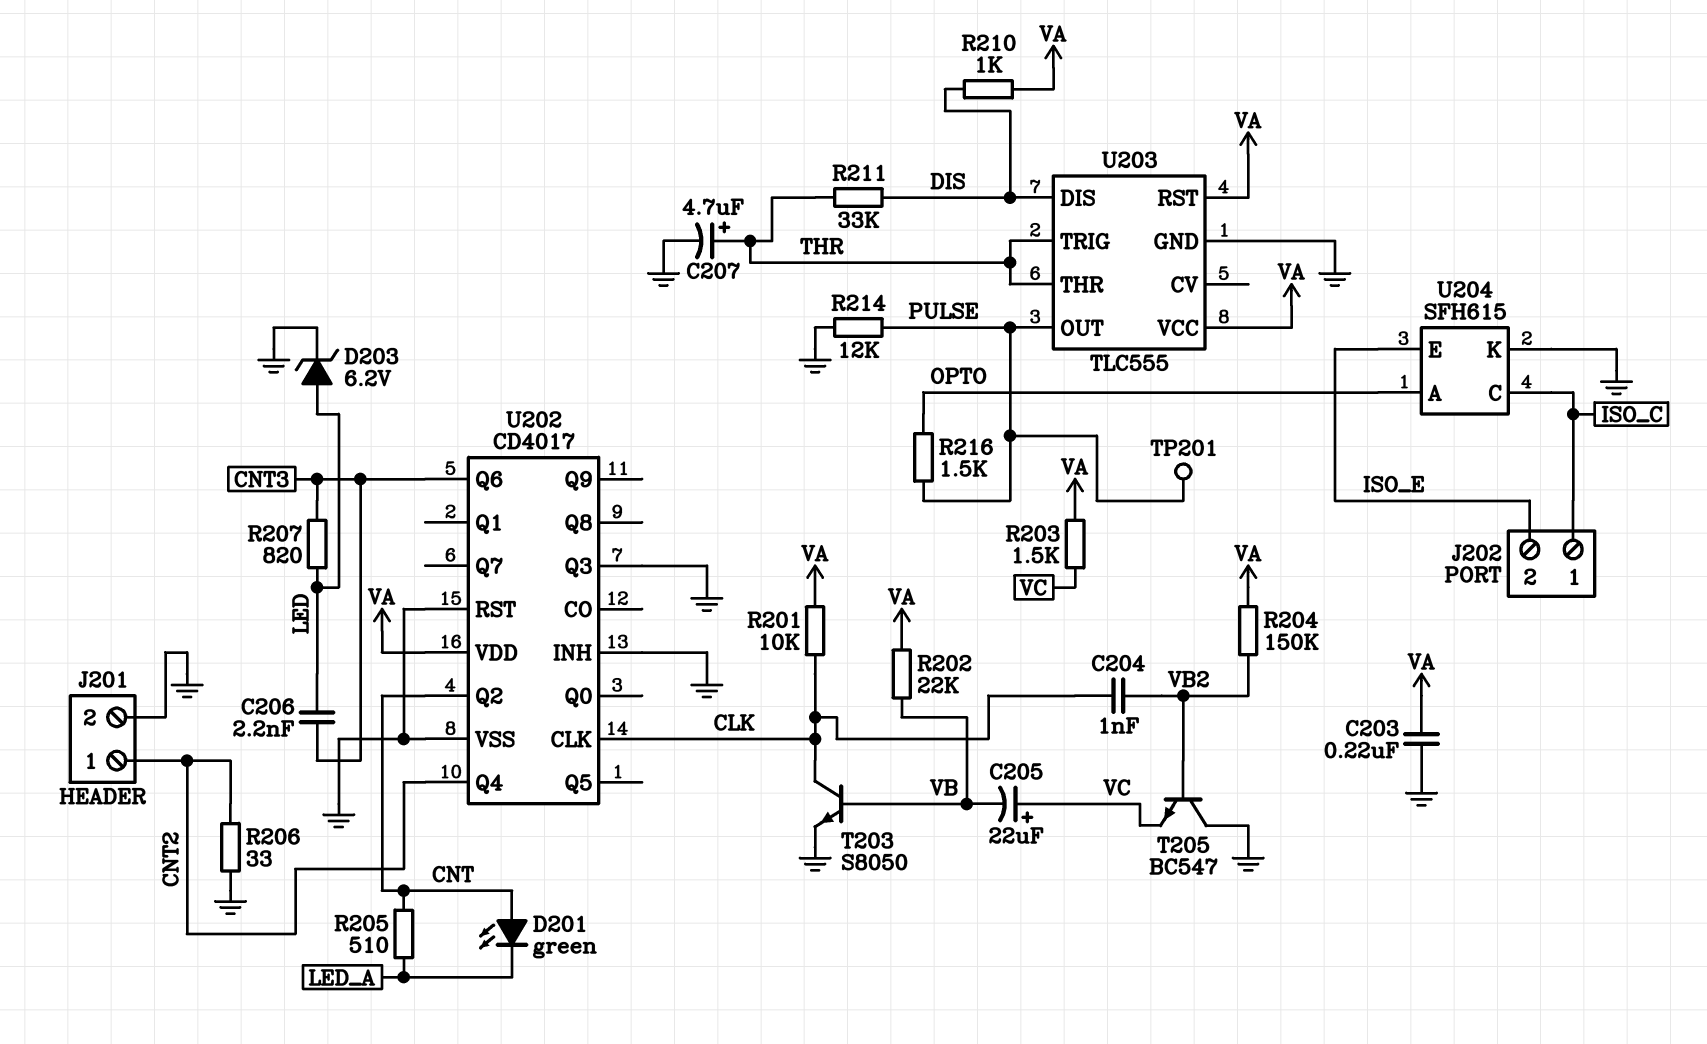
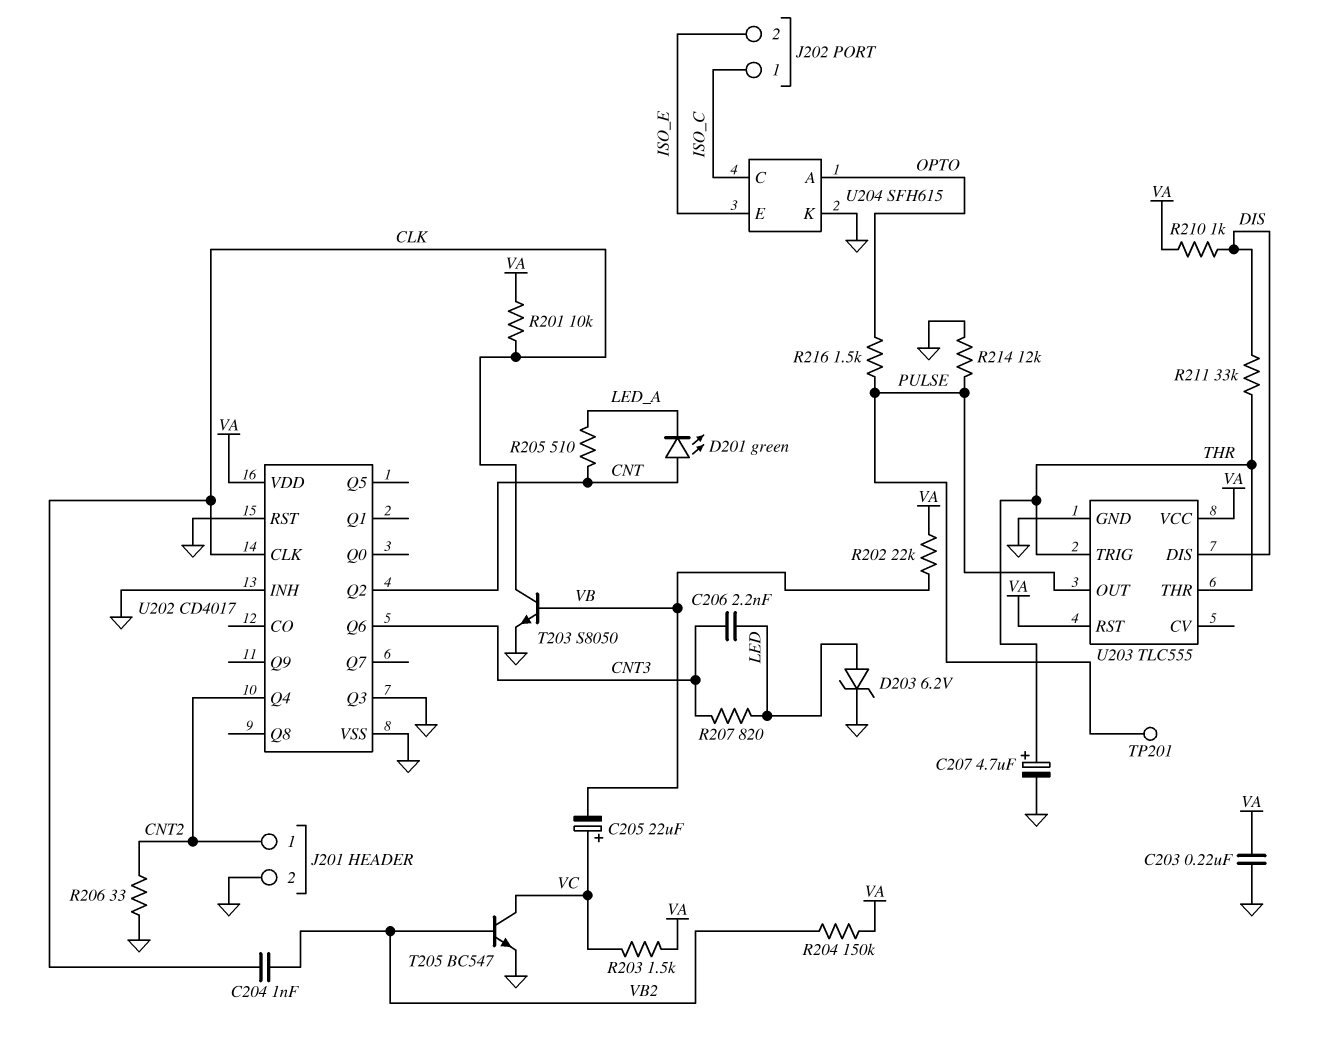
T205: NPN BC547 (B VB2, C GND, E VC) -> NPN BC547 (B VB2, C VC, E GND)

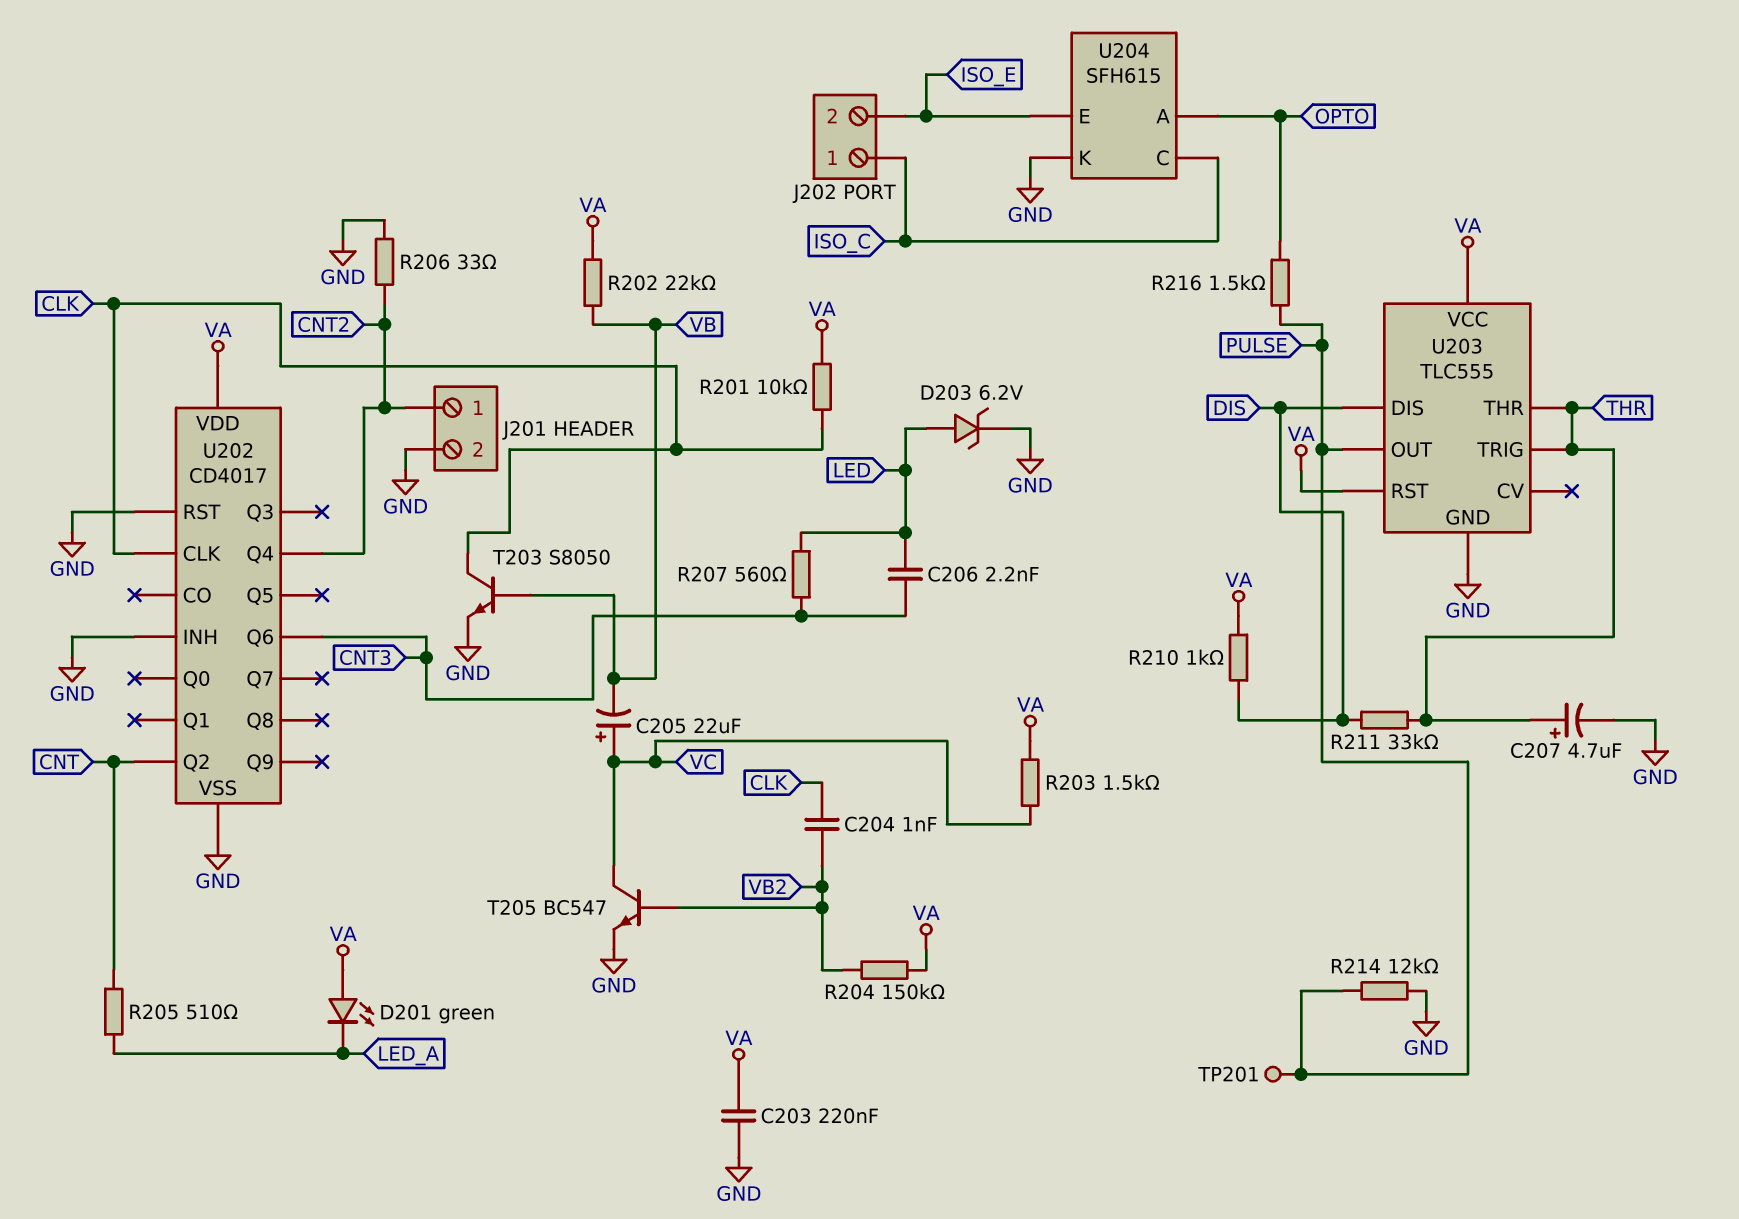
D201: LED green (A CNT, K LED_A) -> LED green (A VA, K LED_A)
R207: 820 (CNT3, LED) -> 560 (CNT3, LED)
U202 pin Q3: GND -> none

